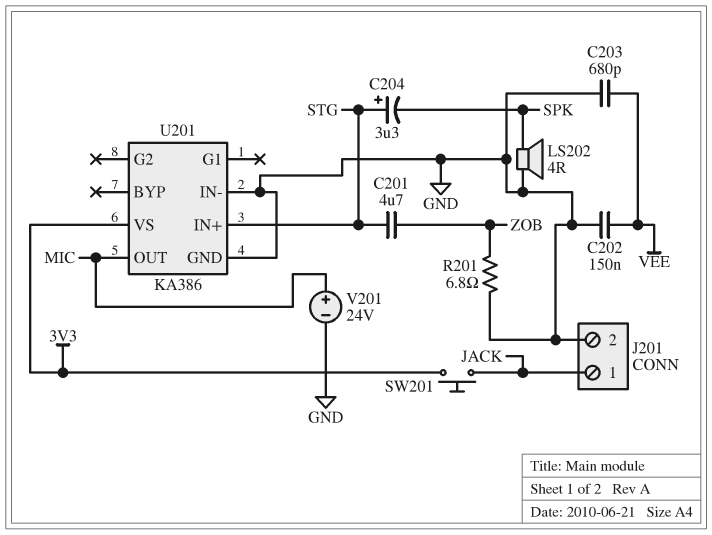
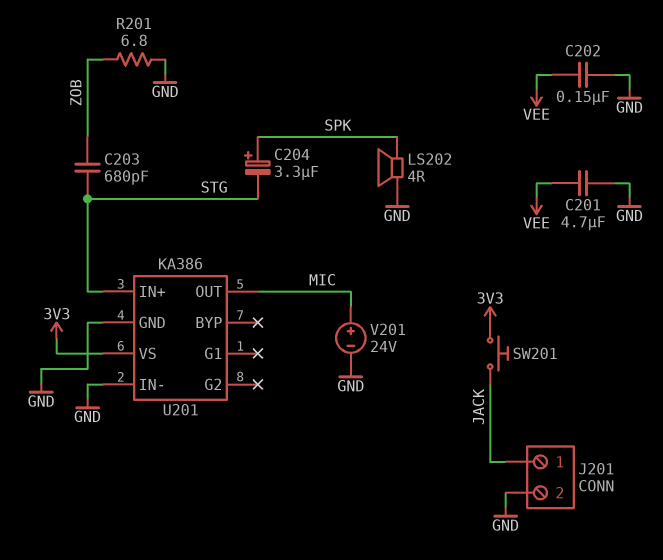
C201: 4.7uF (STG, ZOB) -> 4.7uF (GND, VEE)
C203: 680pF (GND, VEE) -> 680pF (STG, ZOB)
C204: 3.3uF (plus STG, minus SPK) -> 3.3uF (plus SPK, minus STG)

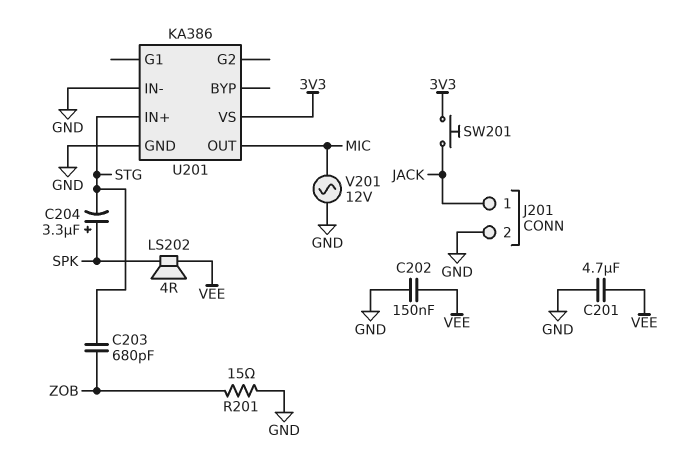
LS202: speaker 4R (GND, SPK) -> speaker 4R (SPK, VEE)
R201: 6.8 (GND, ZOB) -> 15 (GND, ZOB)
V201: 24V (plus MIC, minus GND) -> AC 12V (GND, MIC)

